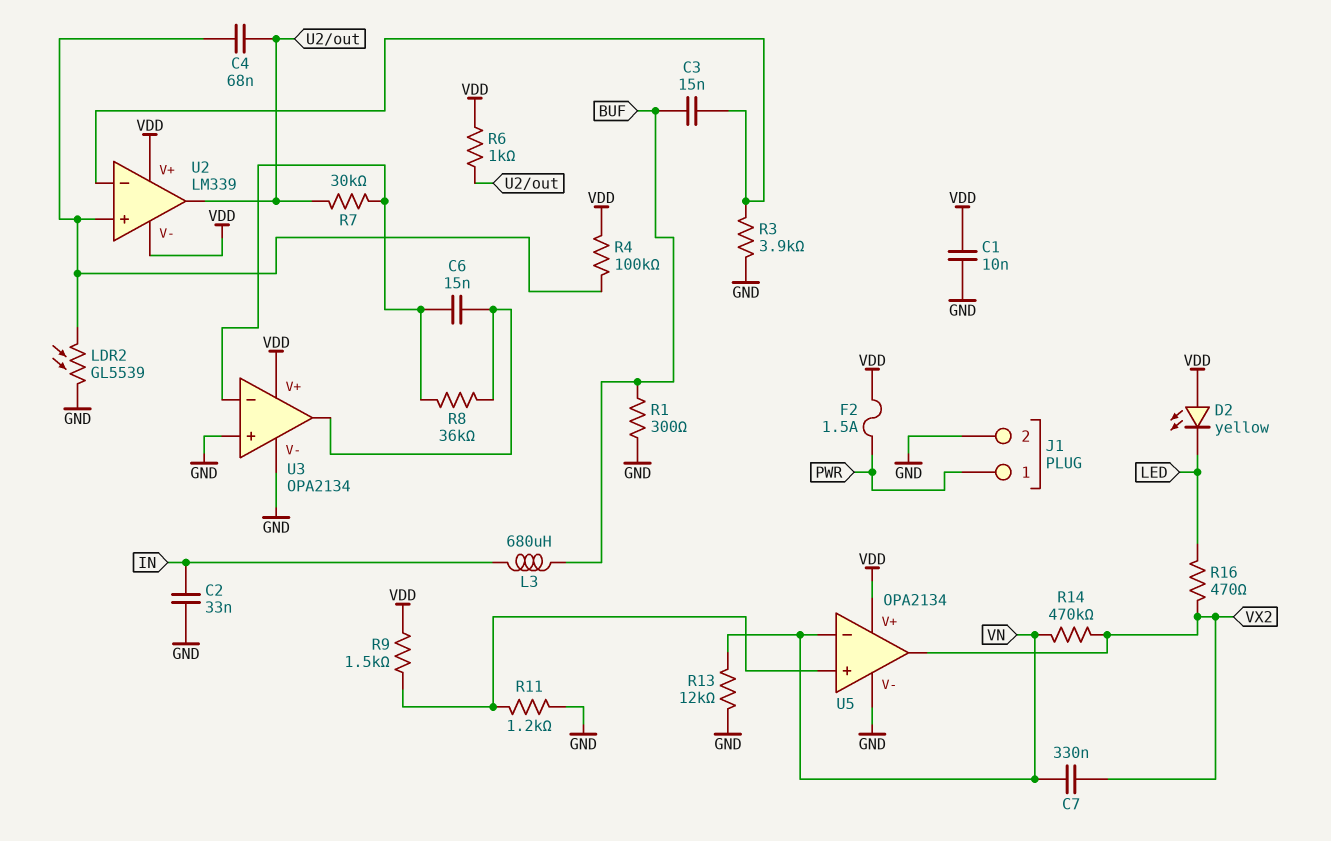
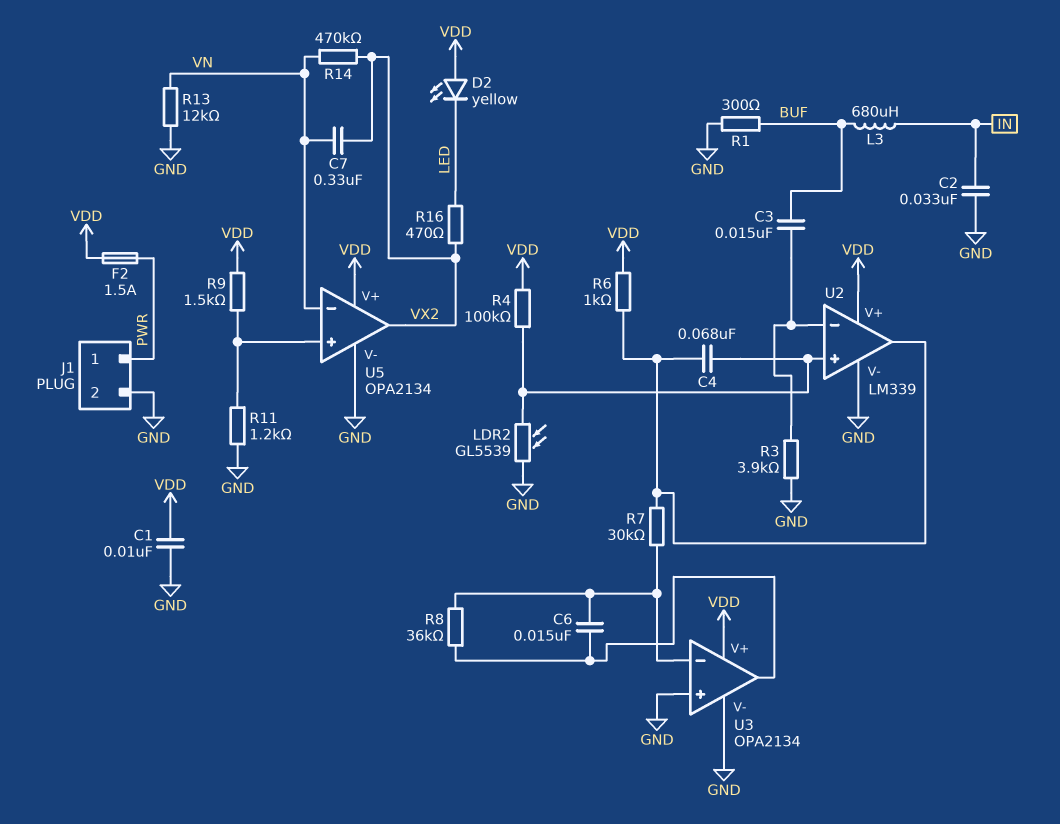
U2 pin V-: VDD -> GND

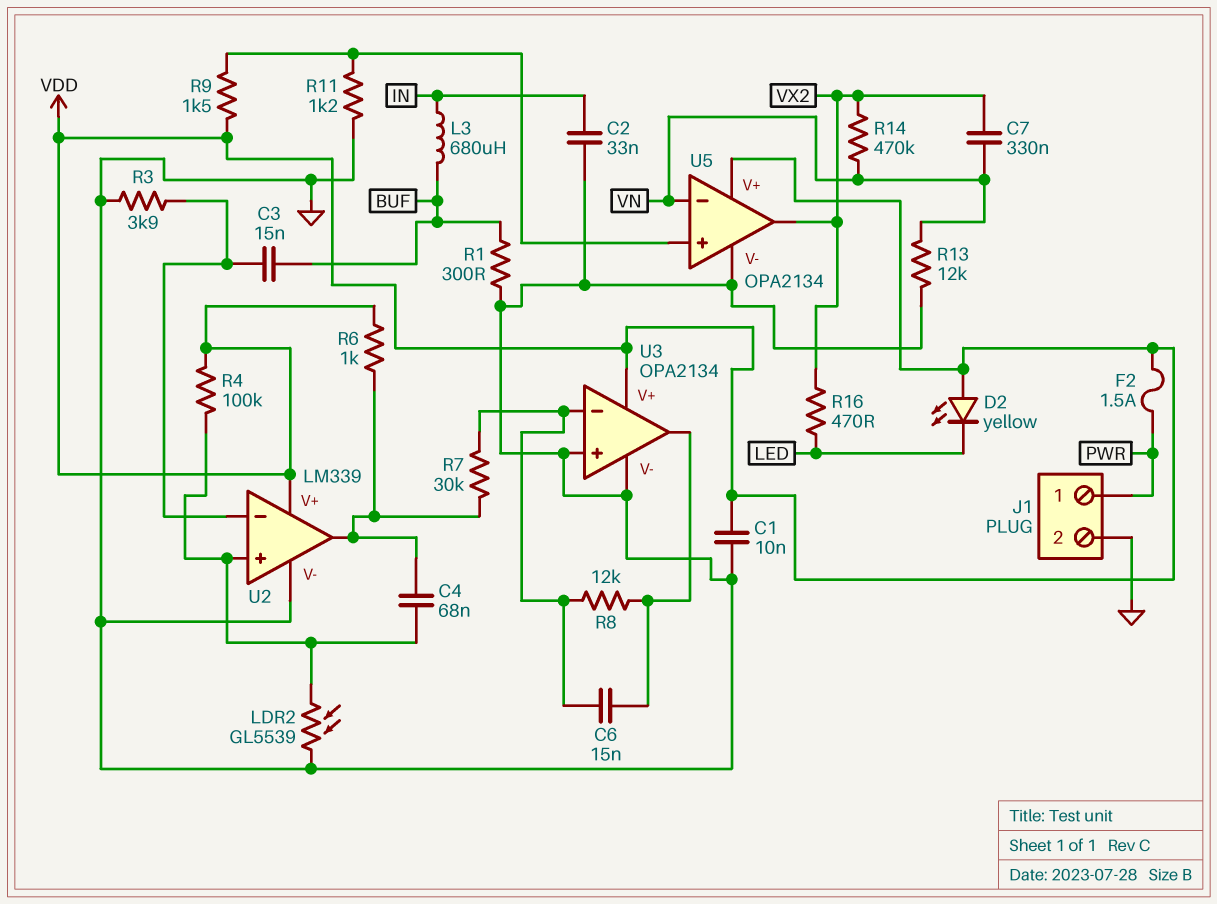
R8: 36k (U3/in-, U3/out) -> 12k (U3/in-, U3/out)

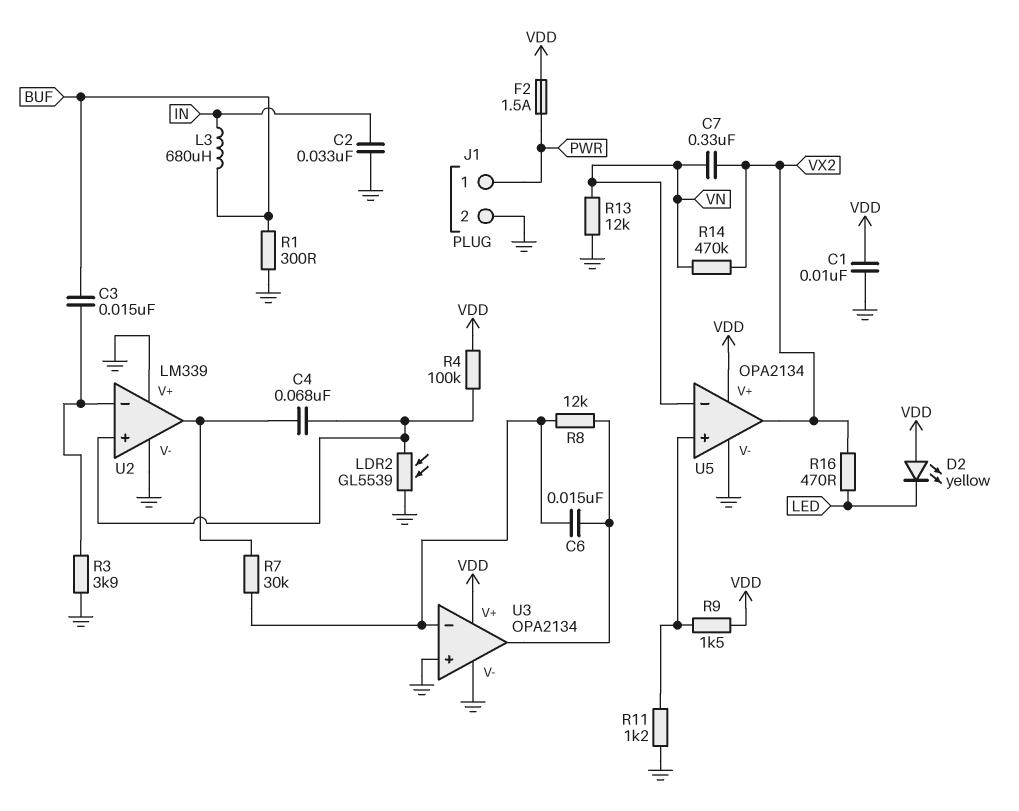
R6: 1k (U2/out, VDD) -> none
U2 pin V+: VDD -> GND

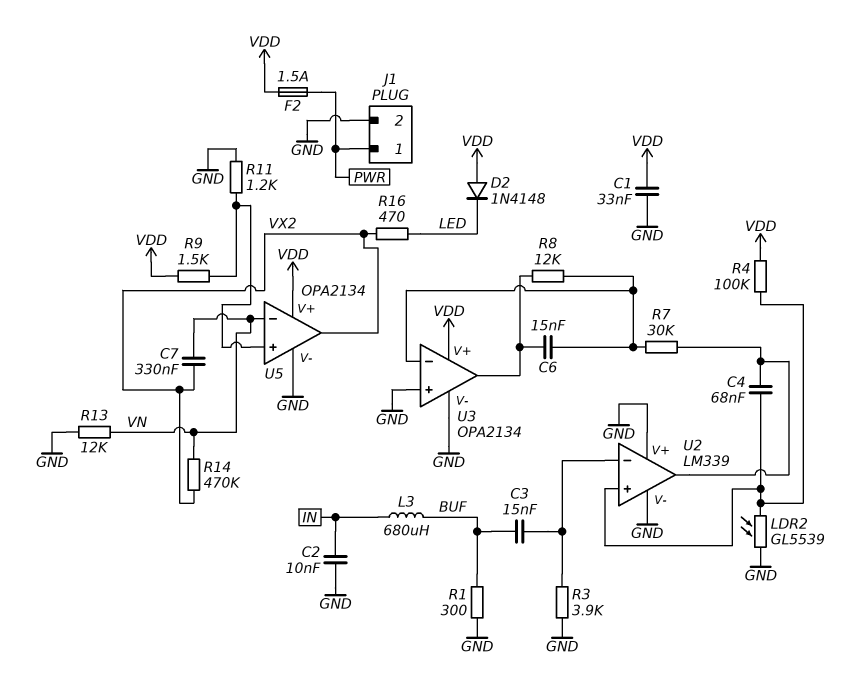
C1: 10nF (GND, VDD) -> 33nF (GND, VDD)
C2: 33nF (GND, IN) -> 10nF (GND, IN)
D2: LED yellow (A VDD, K LED) -> diode 1N4148 (A VDD, K LED)

